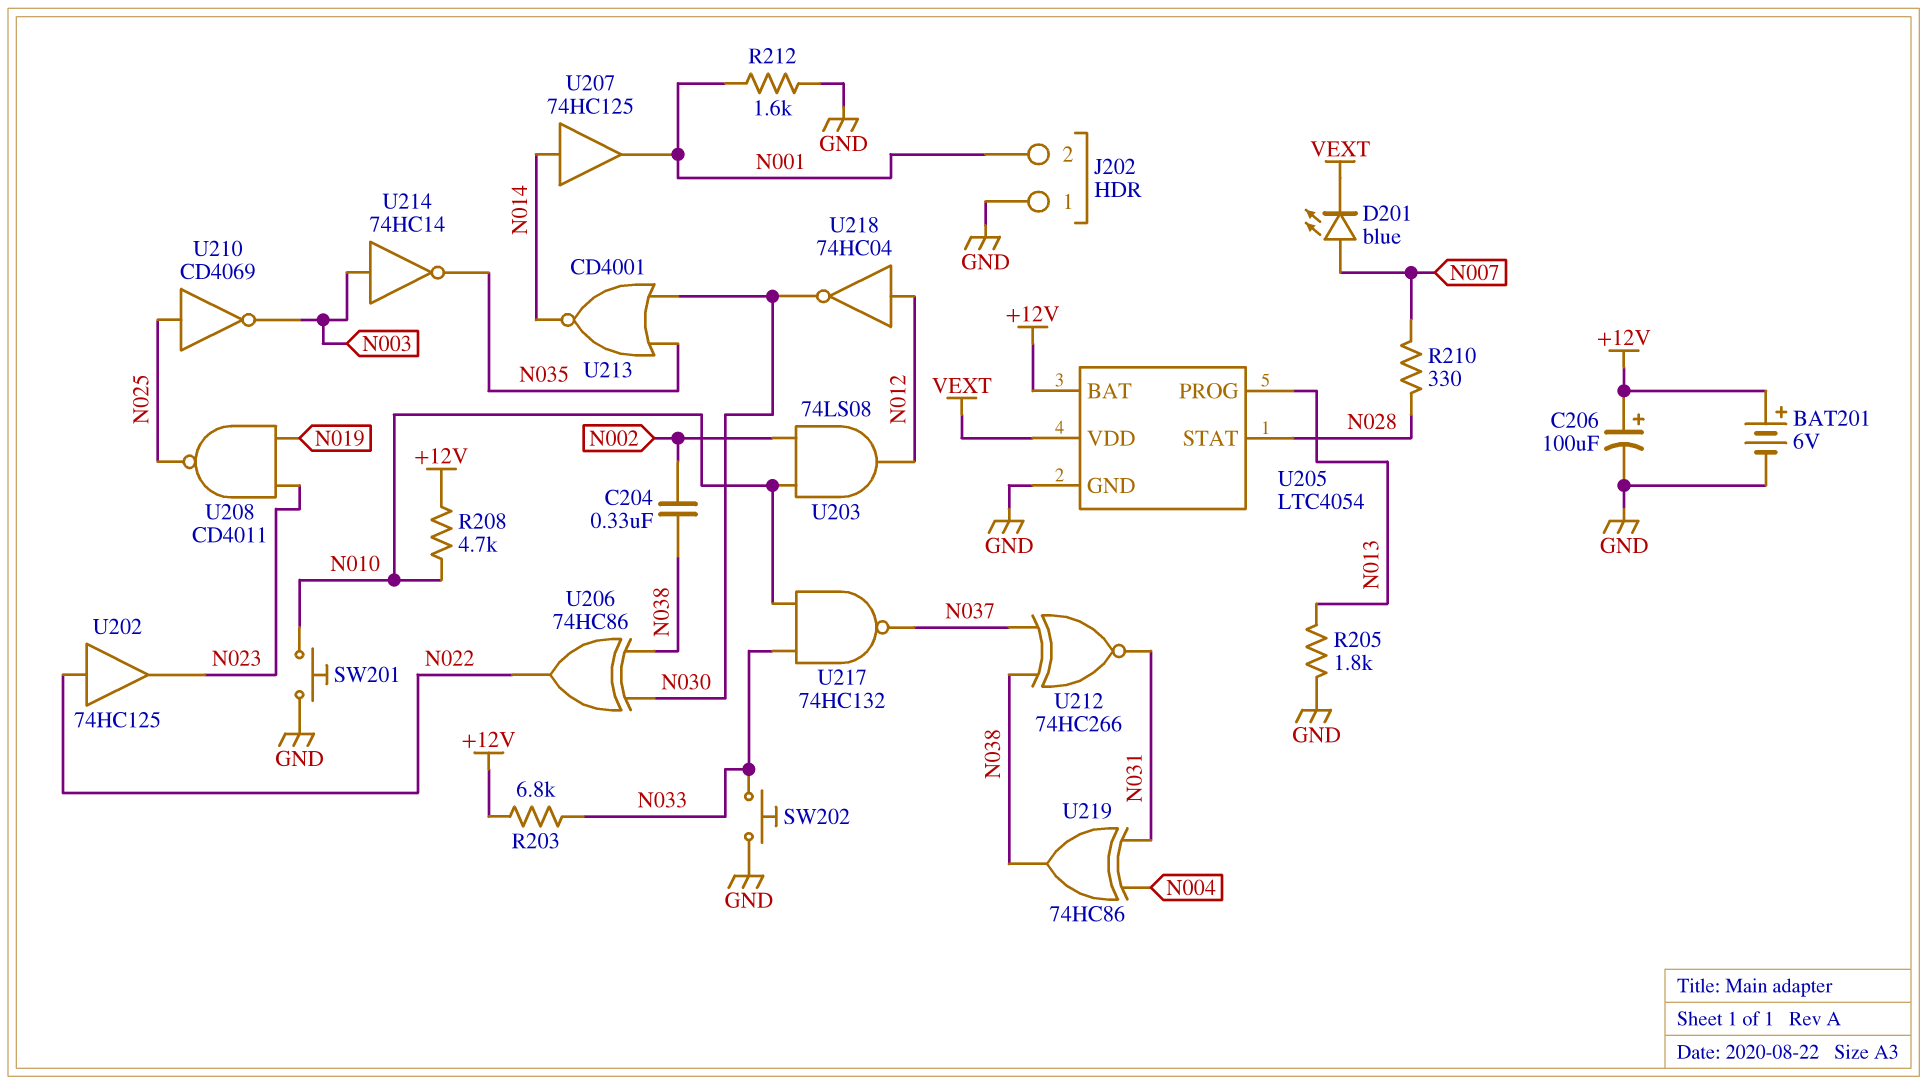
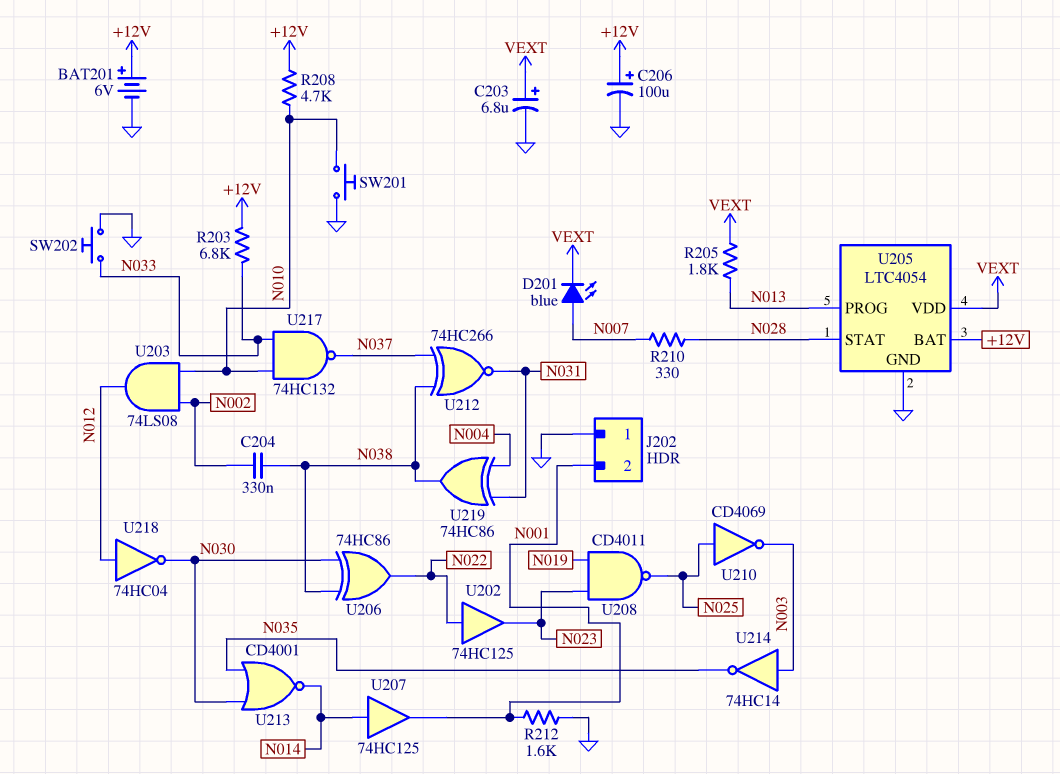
C203: none -> 6.8uF (plus VEXT, minus GND)
R205: 1.8k (GND, N013) -> 1.8k (N013, VEXT)

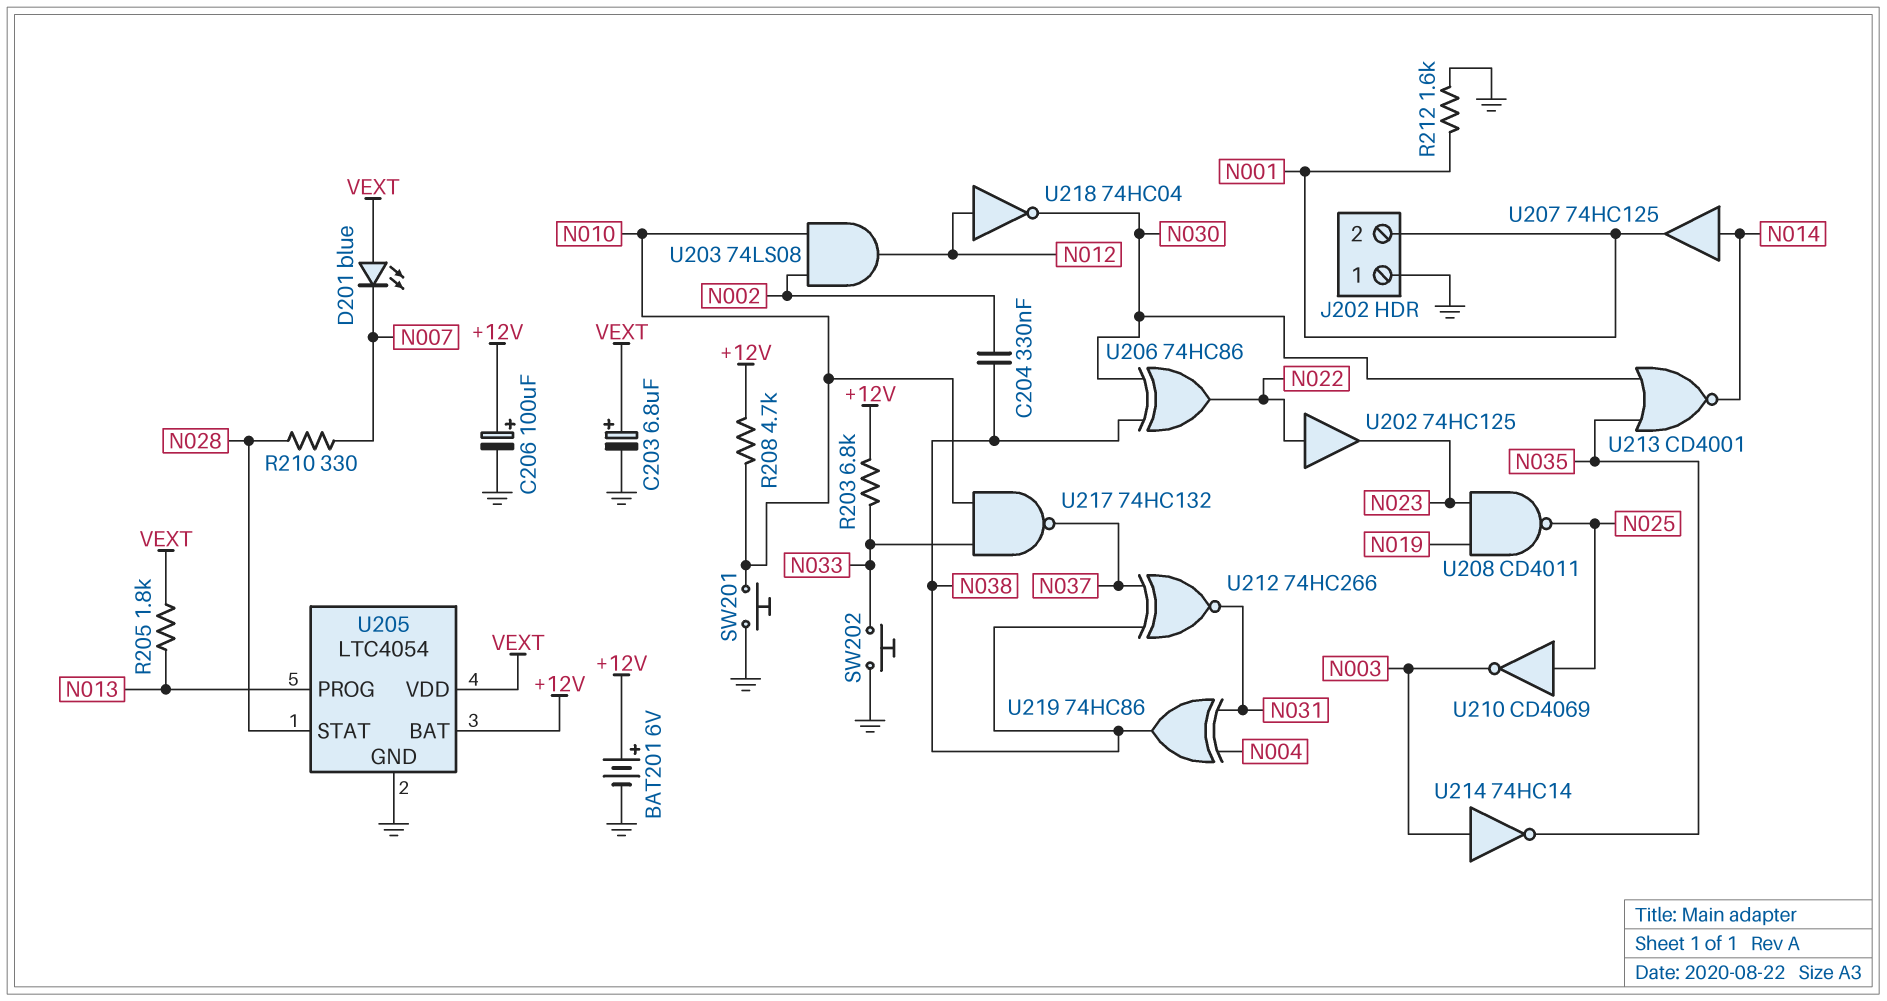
D201: LED blue (A N007, K VEXT) -> LED blue (A VEXT, K N007)

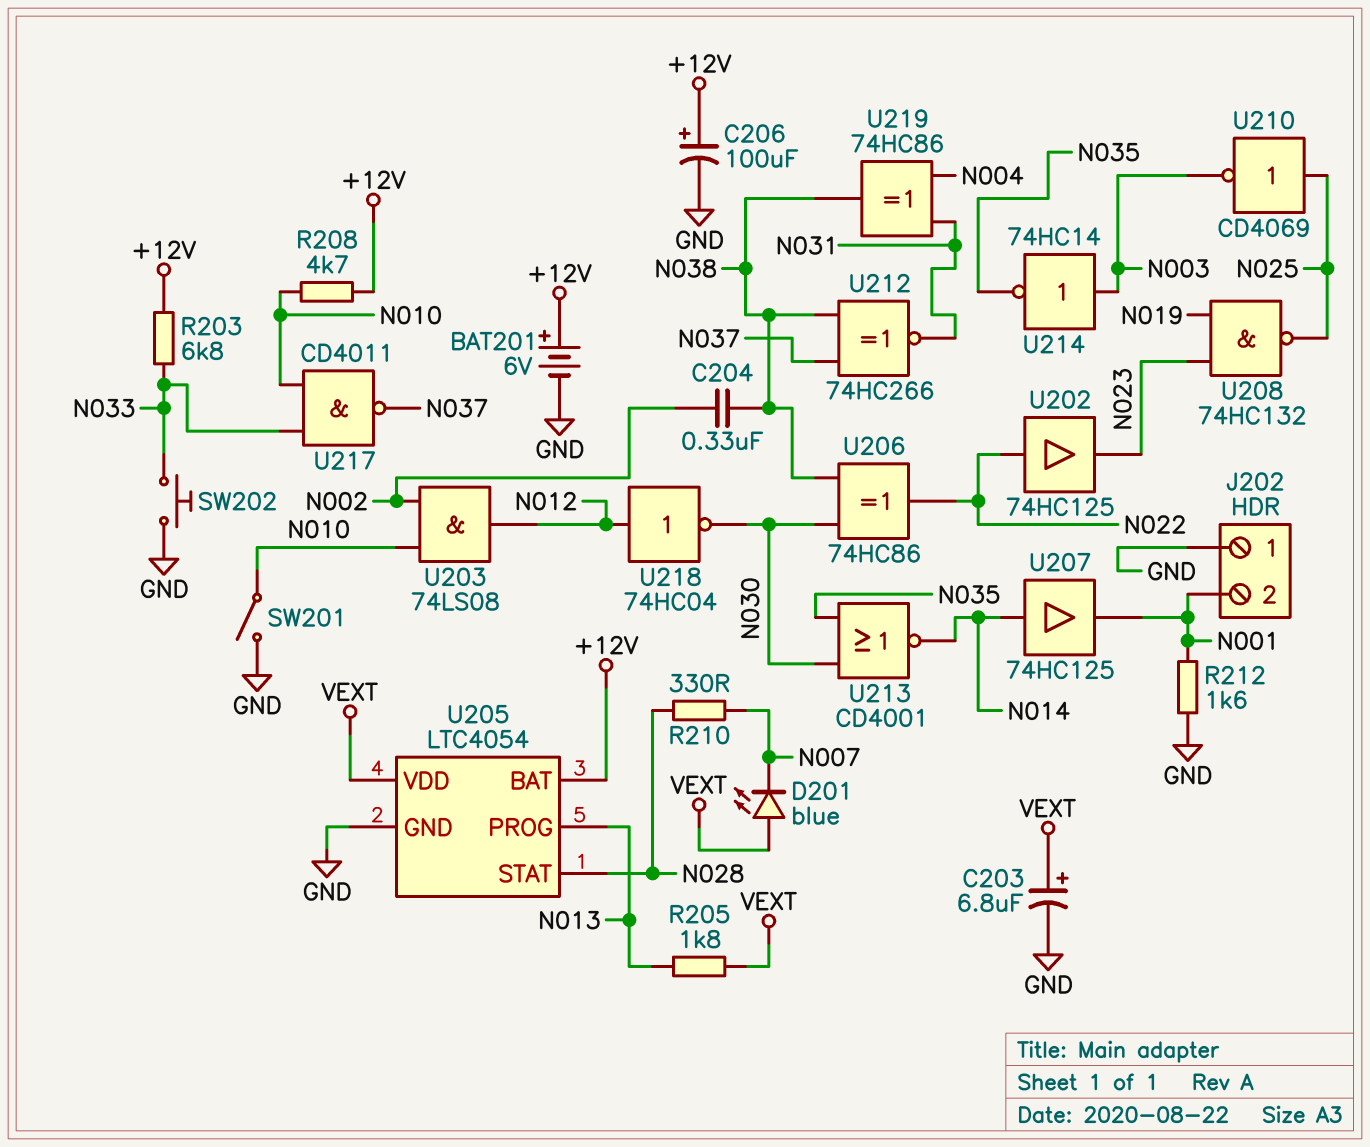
SW201: button (GND, N010) -> switch (GND, N010)
U208: NAND CD4011 (in N019, in N023, out N025) -> NAND 74HC132 (in N019, in N023, out N025)
U217: NAND 74HC132 (in N010, in N033, out N037) -> NAND CD4011 (in N010, in N033, out N037)

